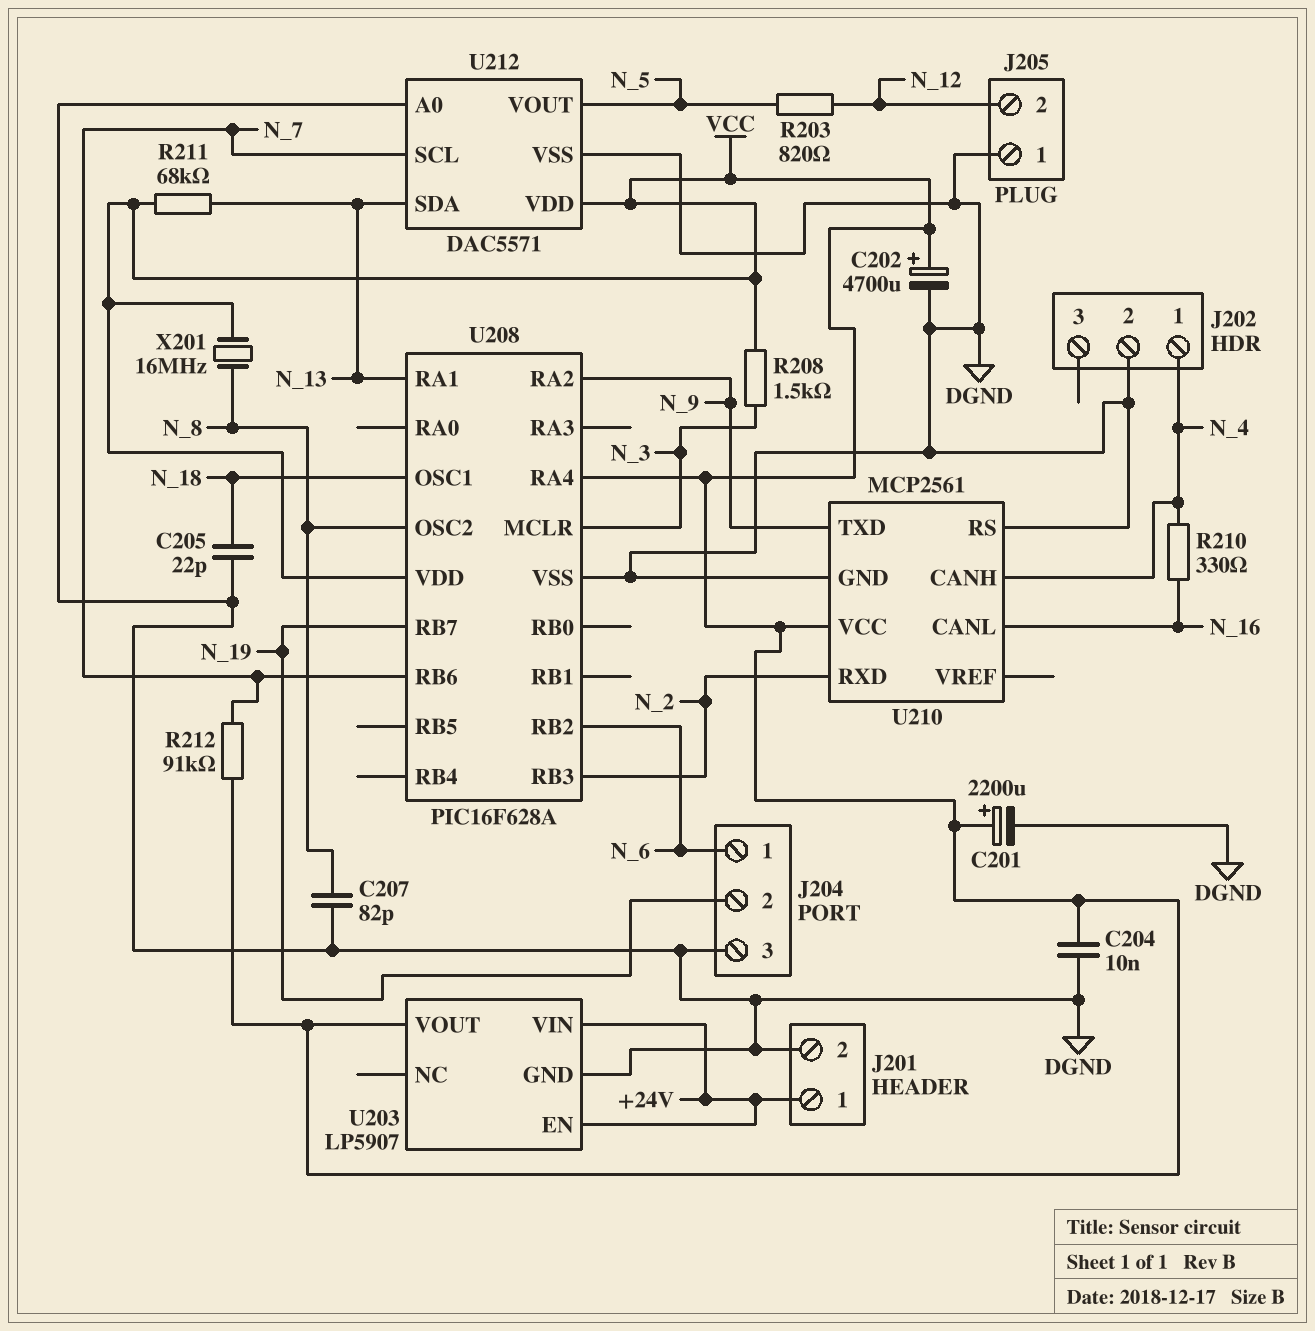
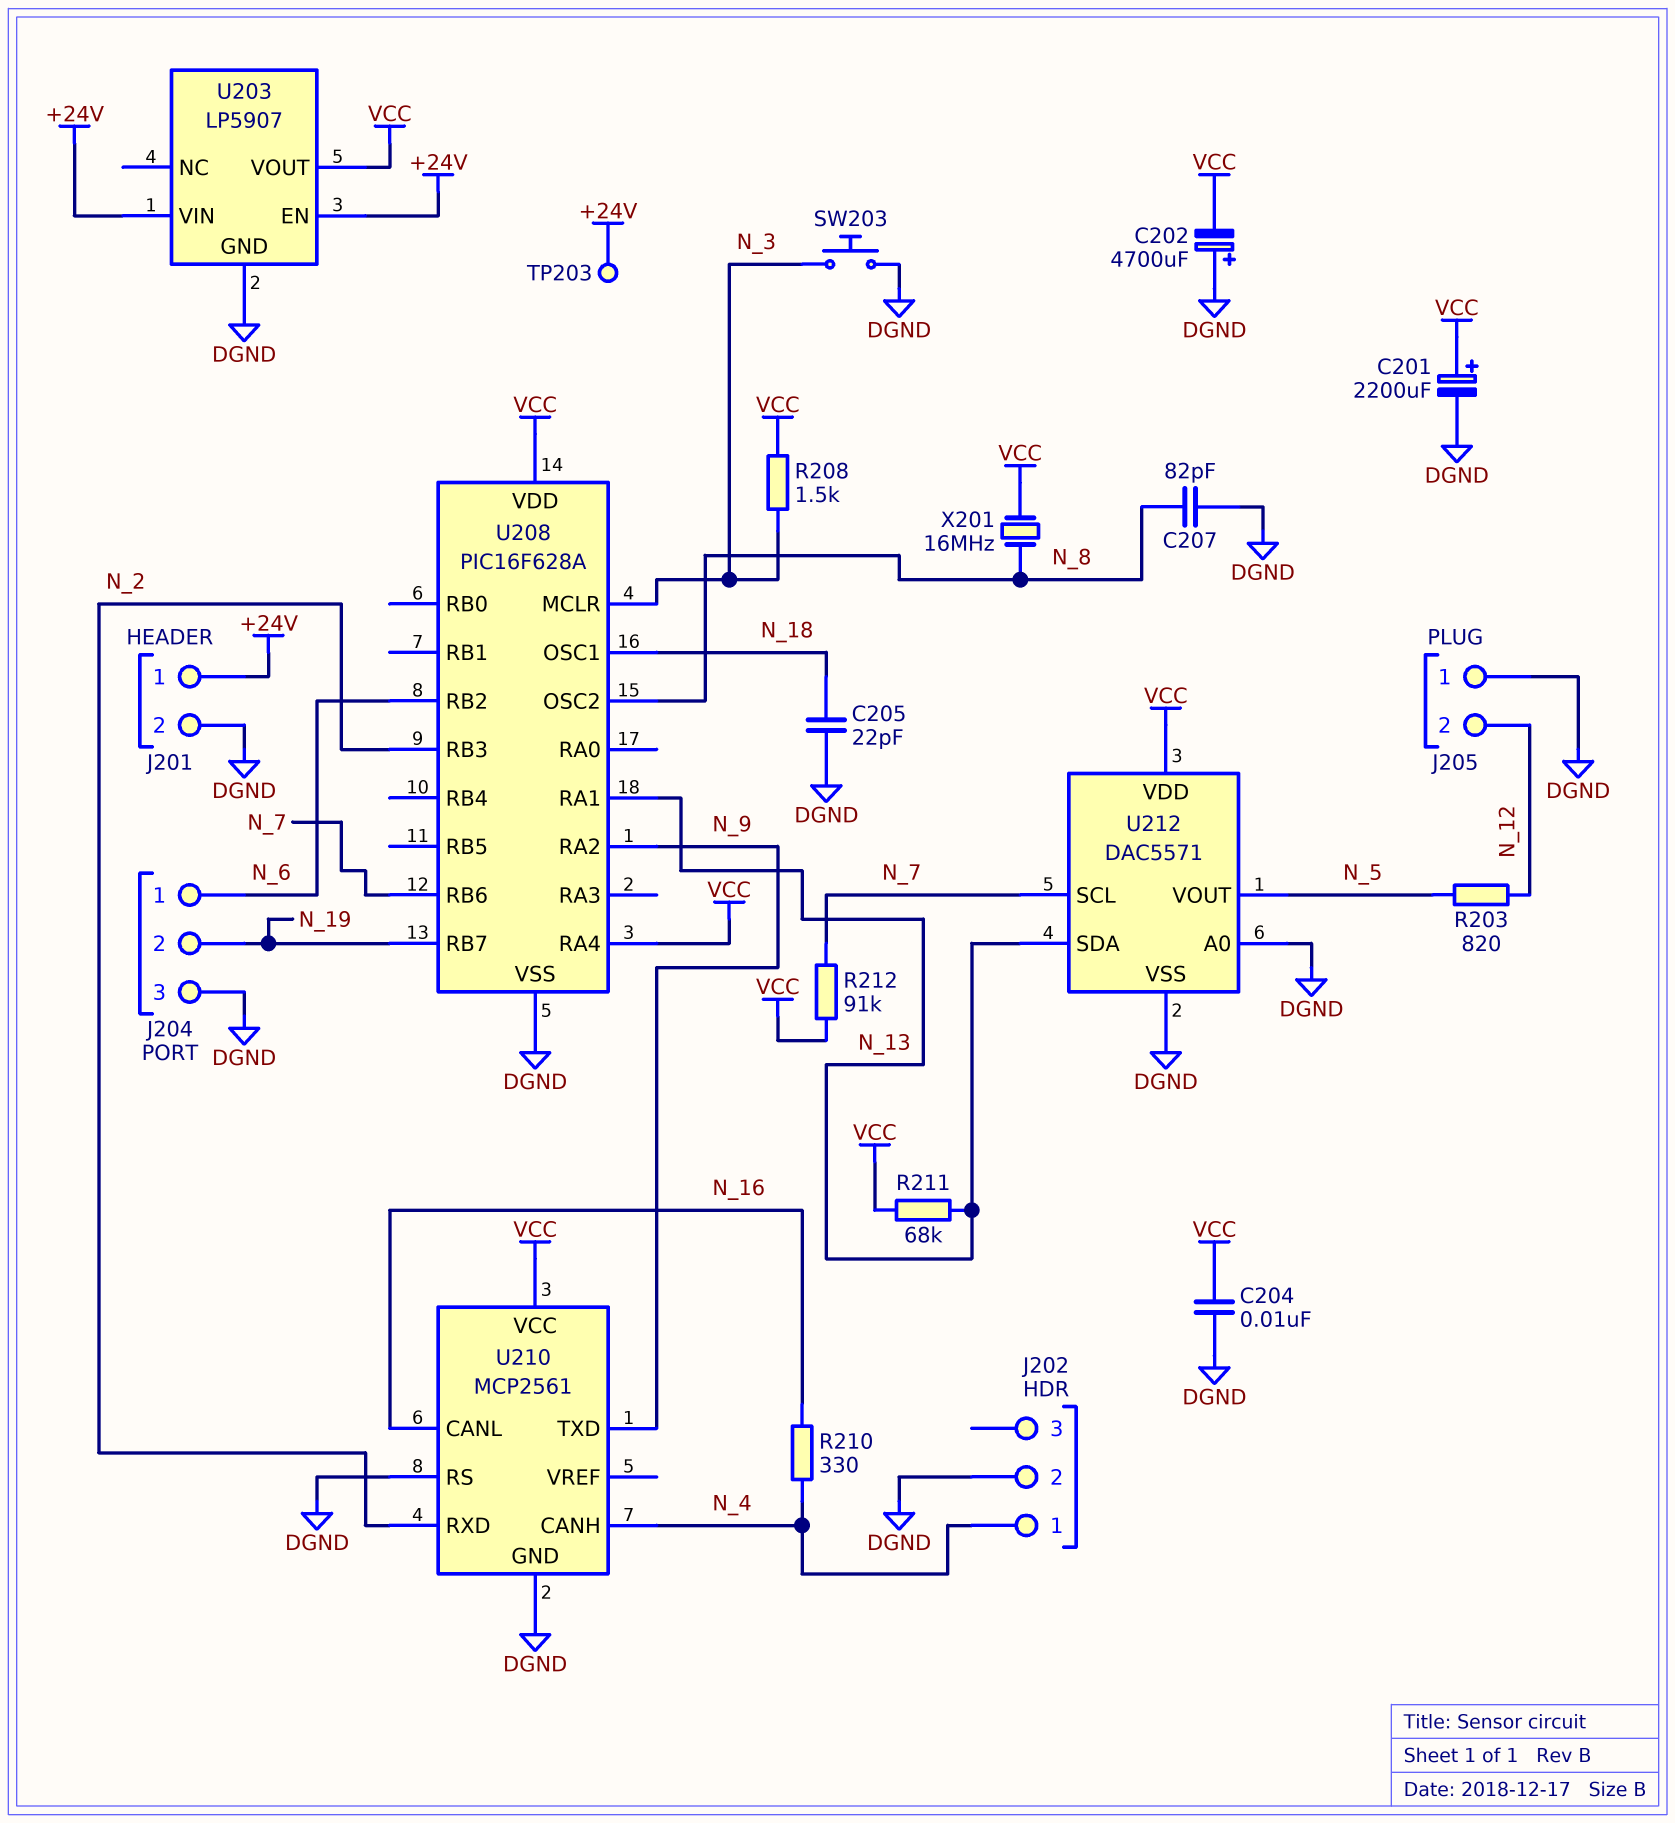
C202: 4700uF (plus VCC, minus DGND) -> 4700uF (plus DGND, minus VCC)
SW203: none -> button (DGND, N_3)
TP203: none -> test point (+24V)

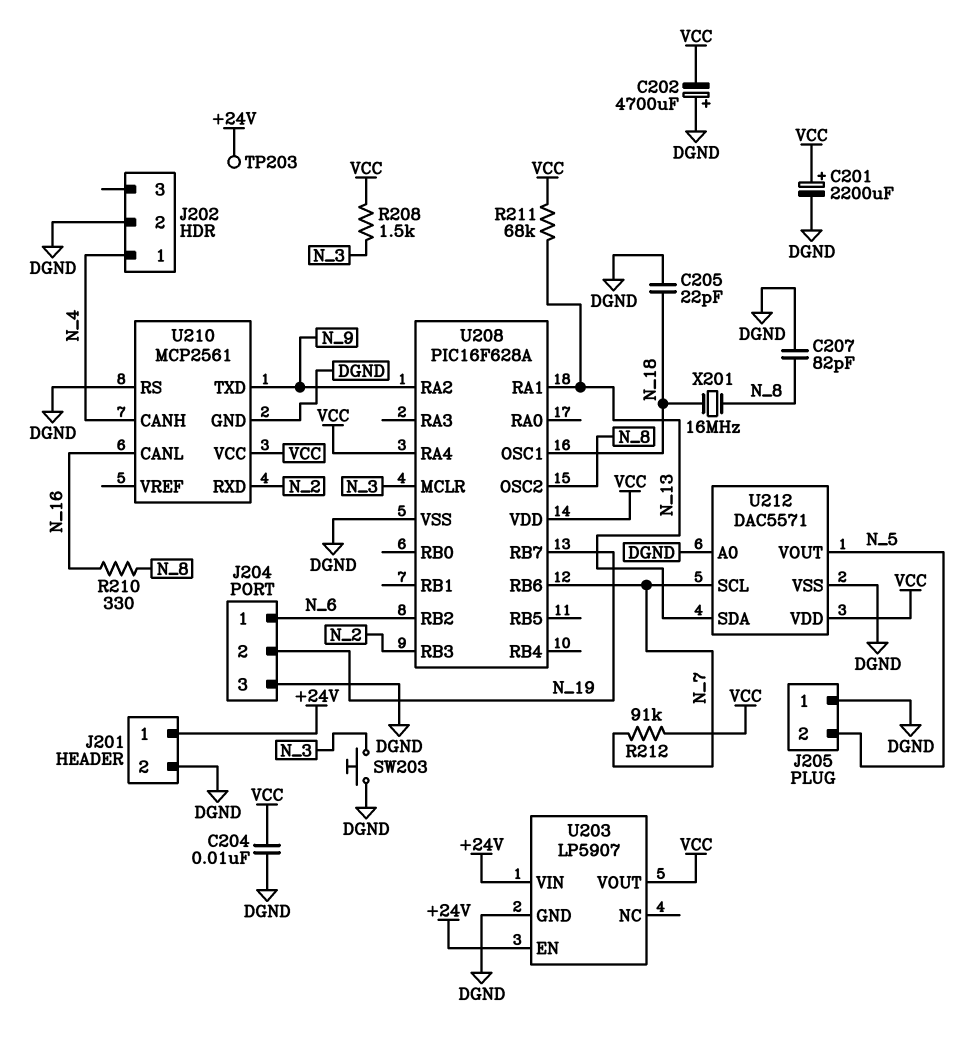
J205 pin 2: N_12 -> N_5
R203: 820 (N_5, N_12) -> none
R210: 330 (N_4, N_16) -> 330 (N_8, N_16)
X201: 16MHz (N_8, VCC) -> 16MHz (N_8, N_18)

